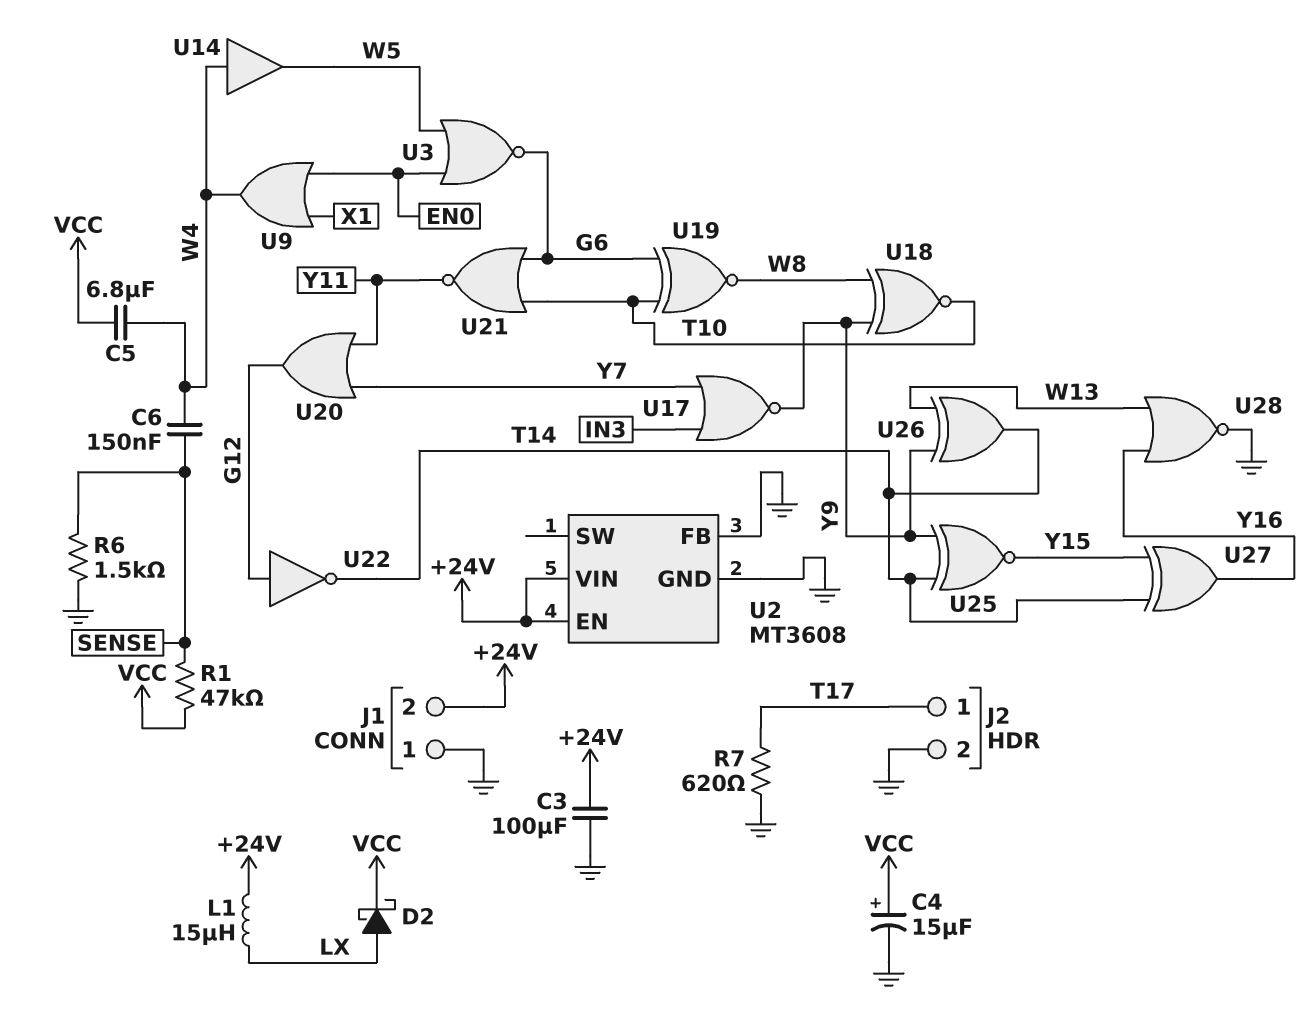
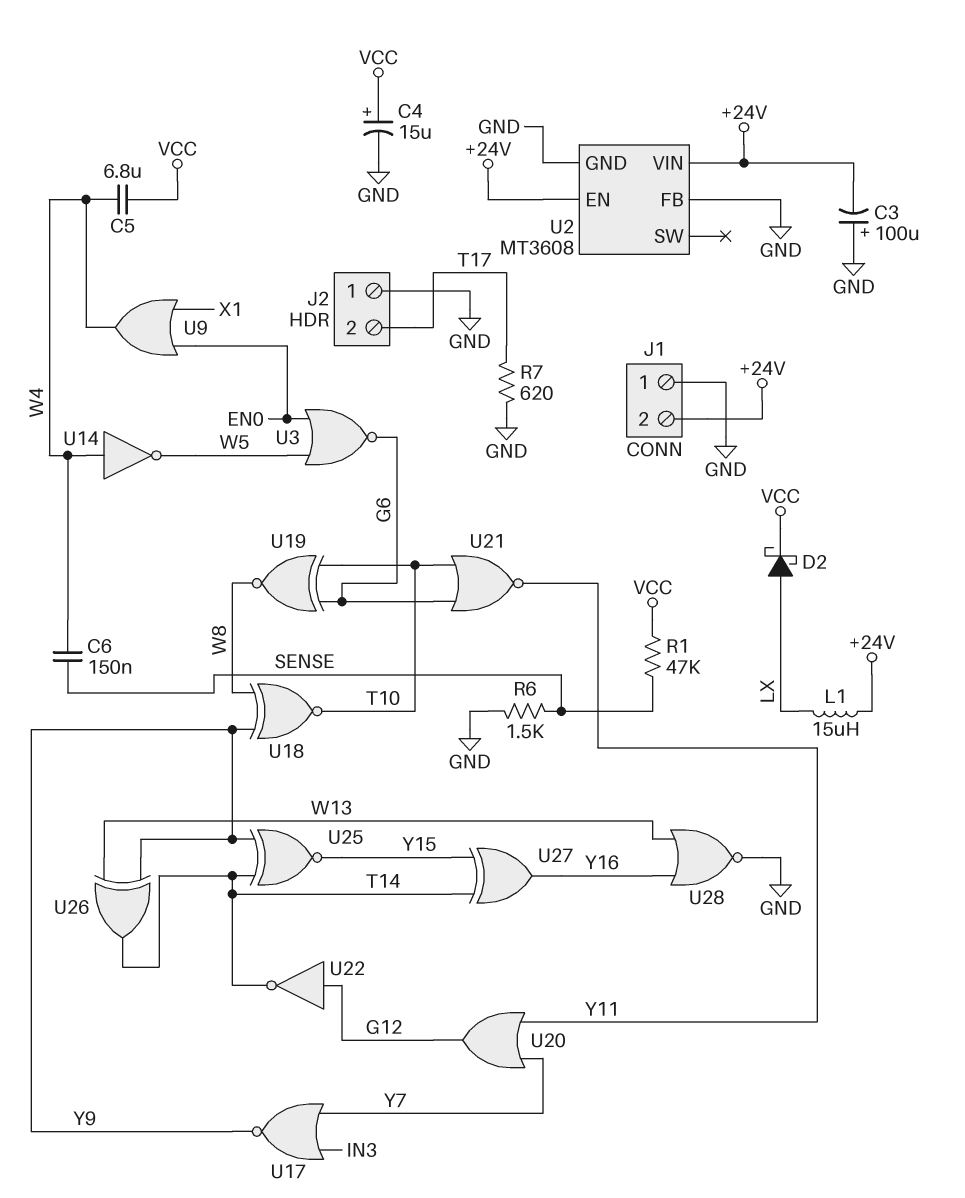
C3: 100uF (+24V, GND) -> 100uF (plus GND, minus +24V)
J2 pin 1: T17 -> GND
J2 pin 2: GND -> T17
U14: buffer (in W4, out W5) -> NOT (in W4, out W5)

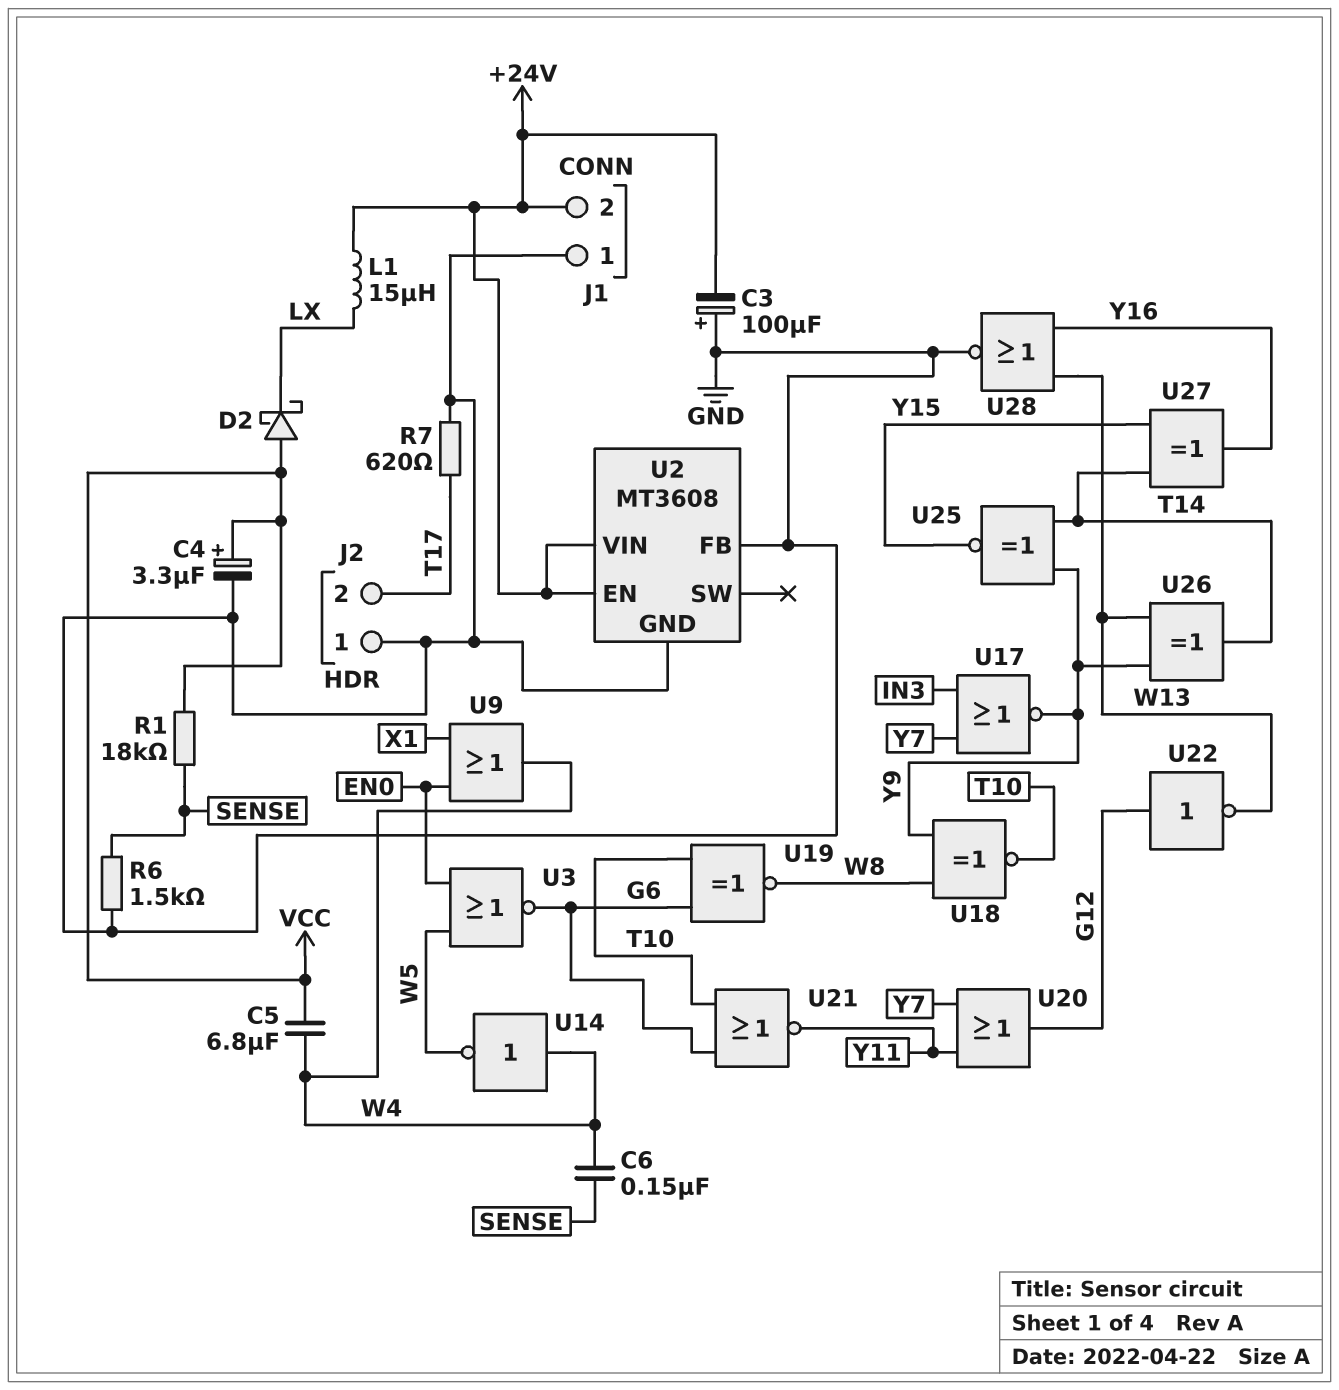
C4: 15uF (plus VCC, minus GND) -> 3.3uF (plus VCC, minus GND)
D2: schottky (A LX, K VCC) -> schottky (A VCC, K LX)
R1: 47k (SENSE, VCC) -> 18k (SENSE, VCC)
U22: NOT (in G12, out T14) -> NOT (in G12, out W13)

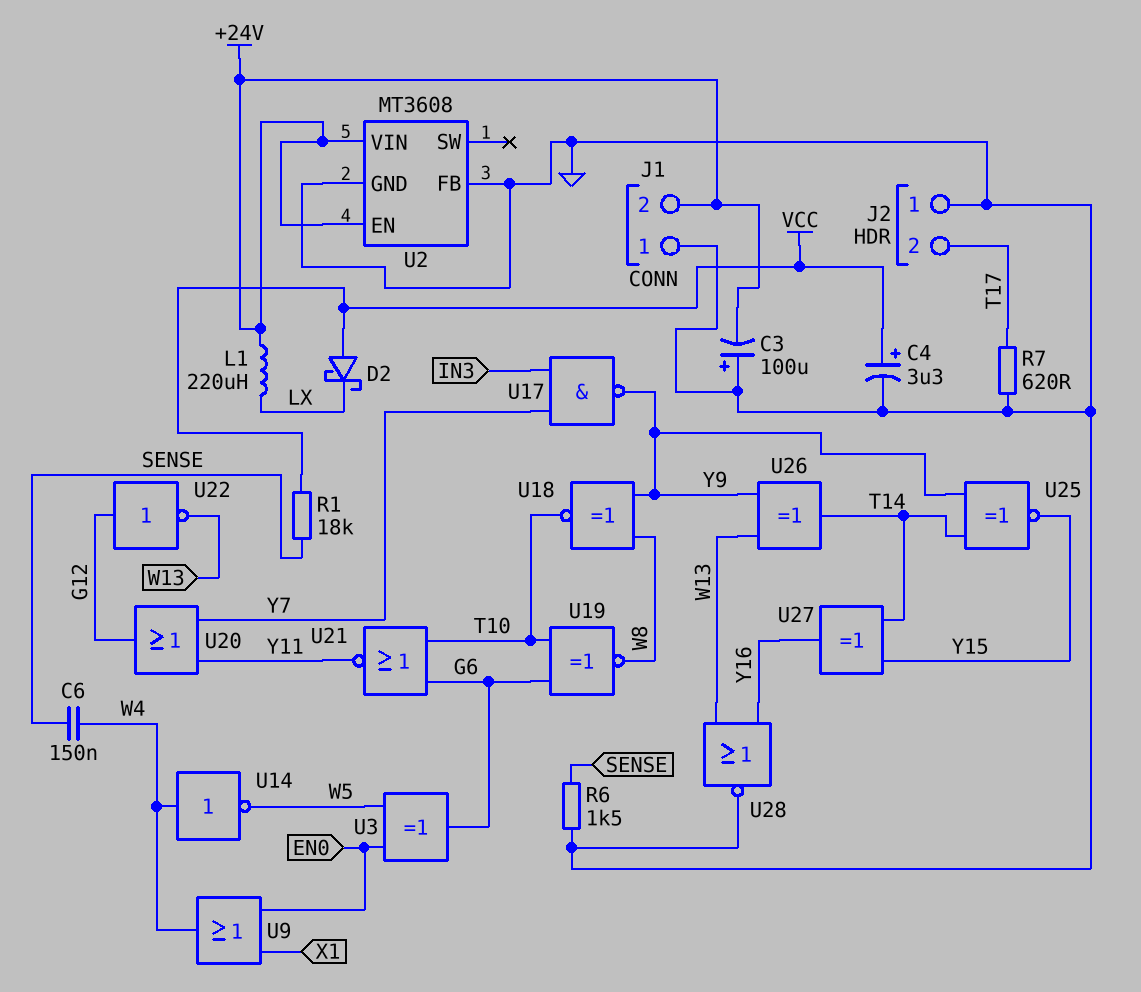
C5: 6.8uF (VCC, W4) -> none
L1: 15uH (+24V, LX) -> 220uH (+24V, LX)
U3: NOR (in EN0, in W5, out G6) -> XOR (in EN0, in W5, out G6)
U17: NOR (in IN3, in Y7, out Y9) -> NAND (in IN3, in Y7, out Y9)

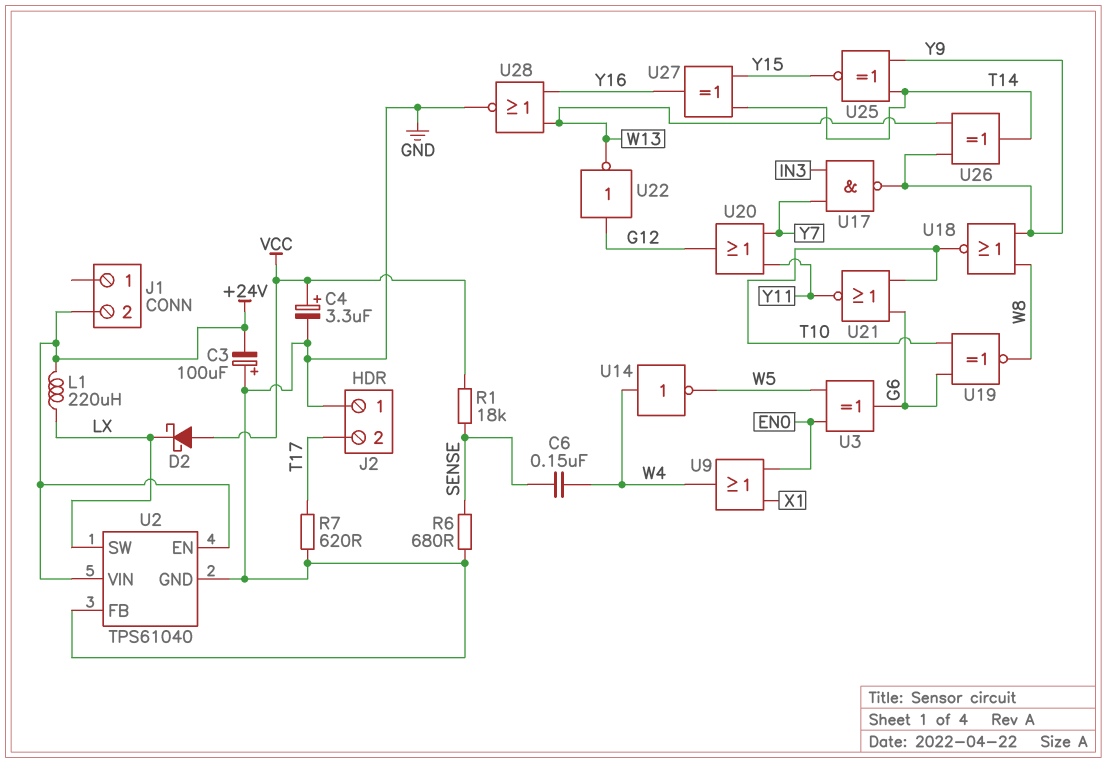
J1 pin 1: GND -> none
R6: 1.5k (GND, SENSE) -> 680 (GND, SENSE)
U2: MT3608 -> TPS61040
U2 pin SW: none -> LX
U18: XNOR (in W8, in Y9, out T10) -> NOR (in W8, in Y9, out T10)

